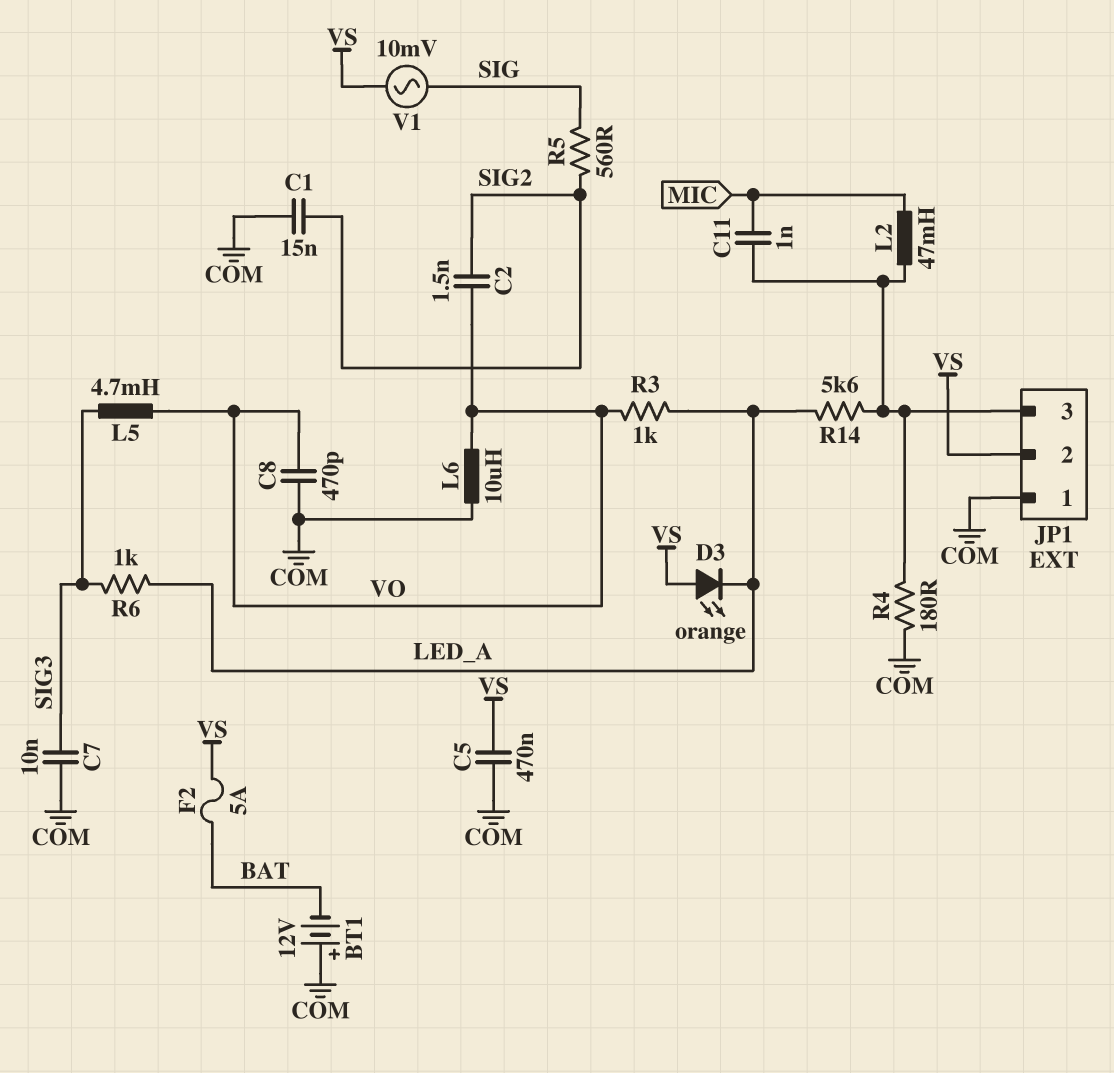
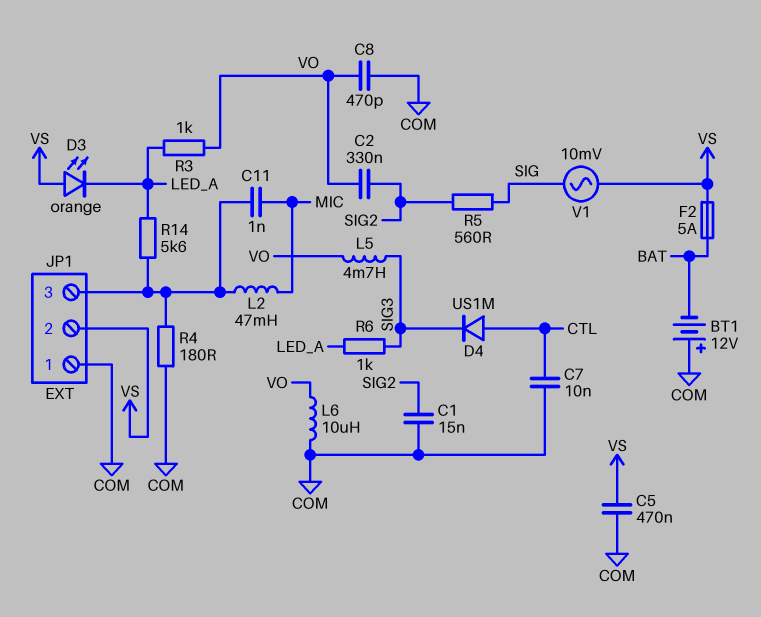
C2: 1.5nF (SIG2, VO) -> 330nF (SIG2, VO)
C7: 10nF (COM, SIG3) -> 10nF (COM, CTL)
D4: none -> diode US1M (A CTL, K SIG3)

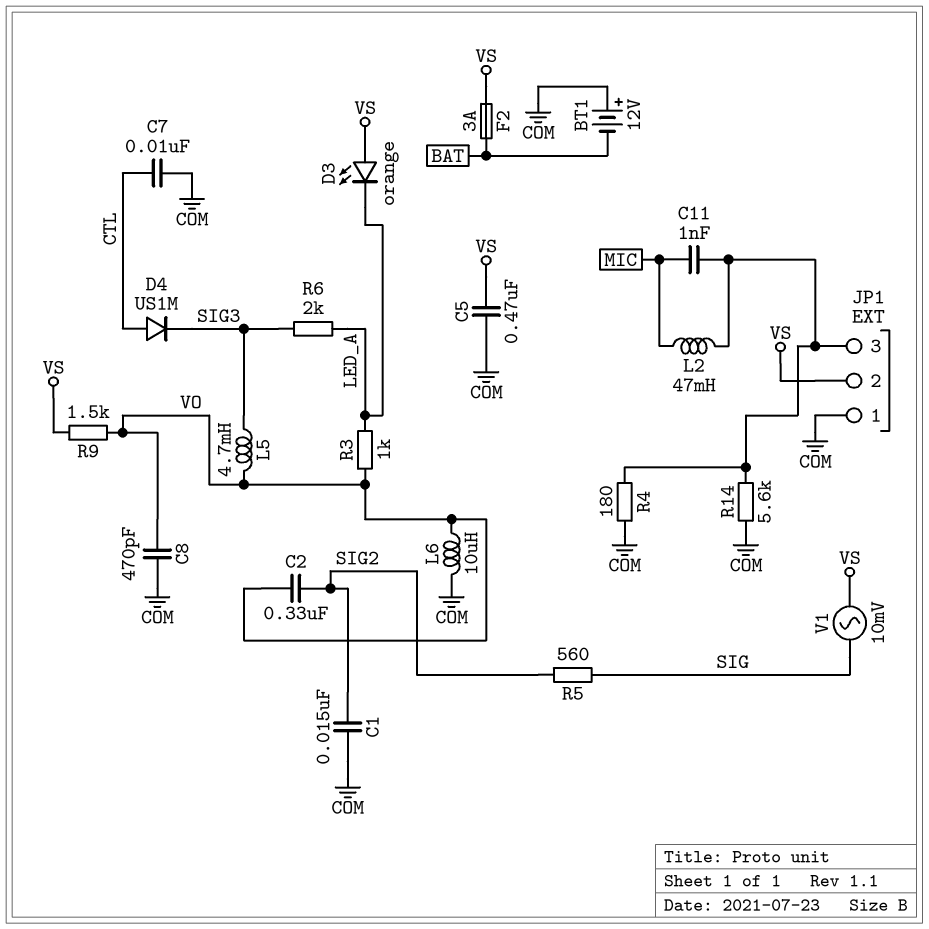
F2: 5A (BAT, VS) -> 3A (BAT, VS)
R6: 1k (LED_A, SIG3) -> 2k (LED_A, SIG3)
R9: none -> 1.5k (VO, VS)
R14: 5.6k (JP1/3, LED_A) -> 5.6k (COM, JP1/3)

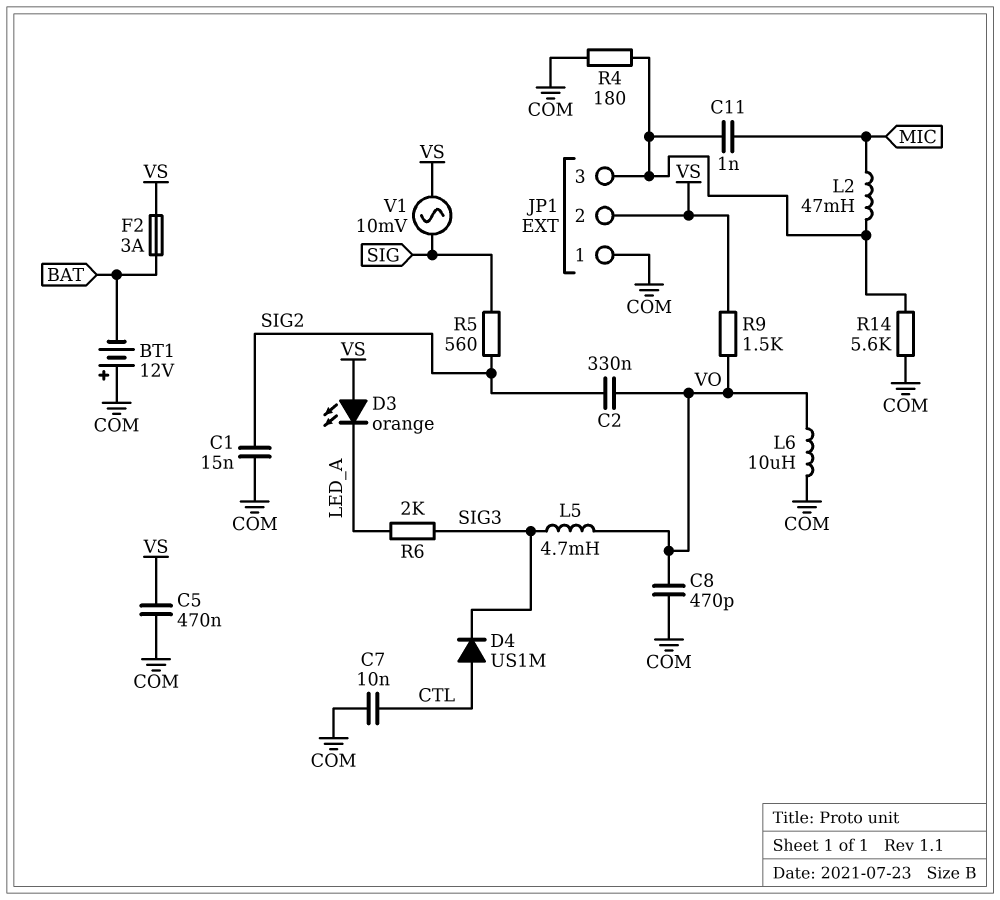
R3: 1k (LED_A, VO) -> none

